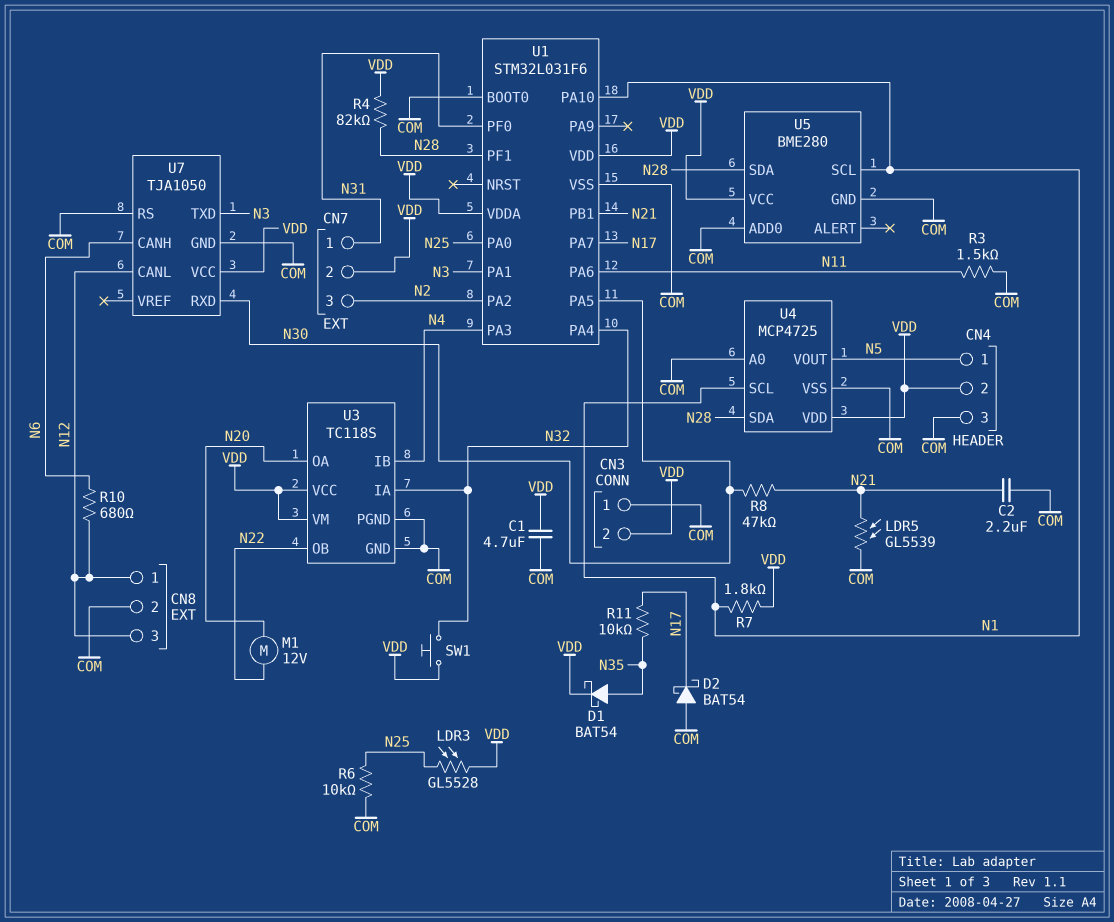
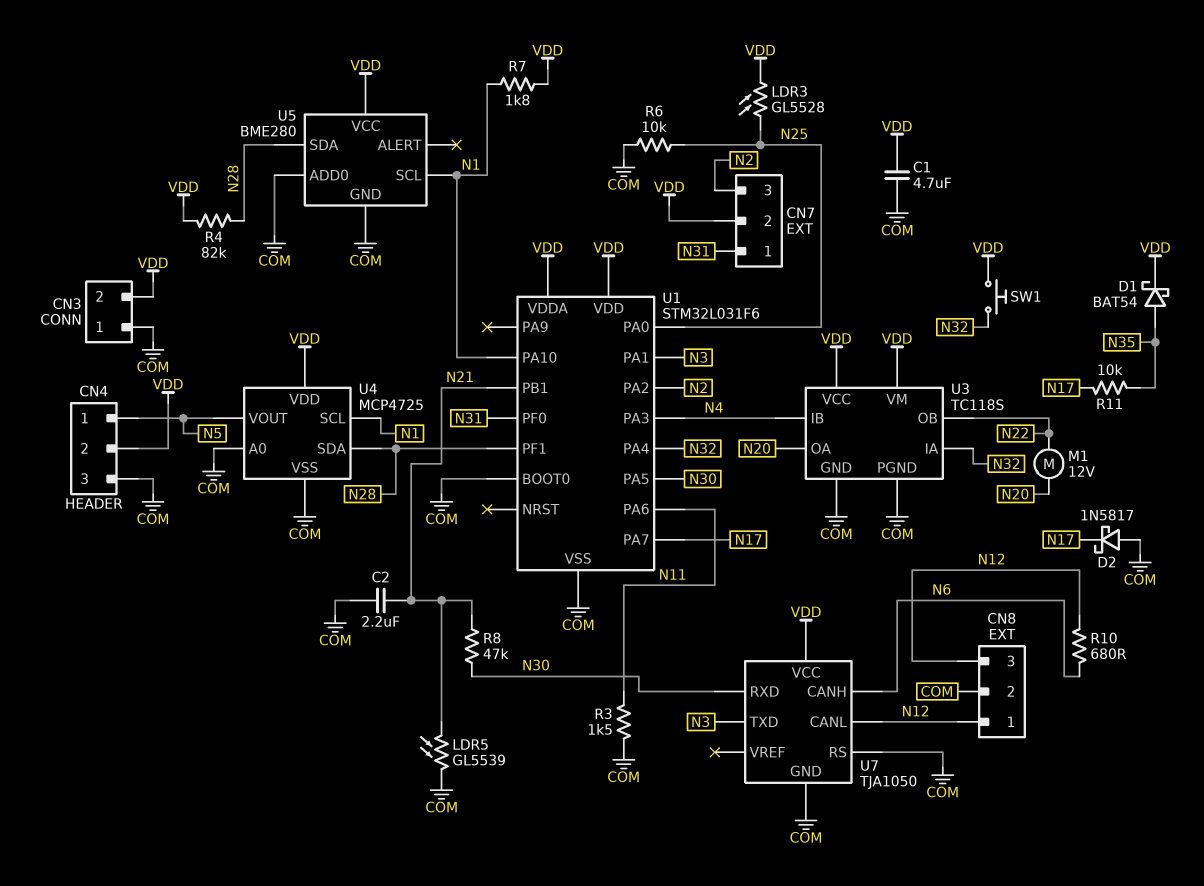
D2: schottky BAT54 (A COM, K N17) -> schottky 1N5817 (A COM, K N17)

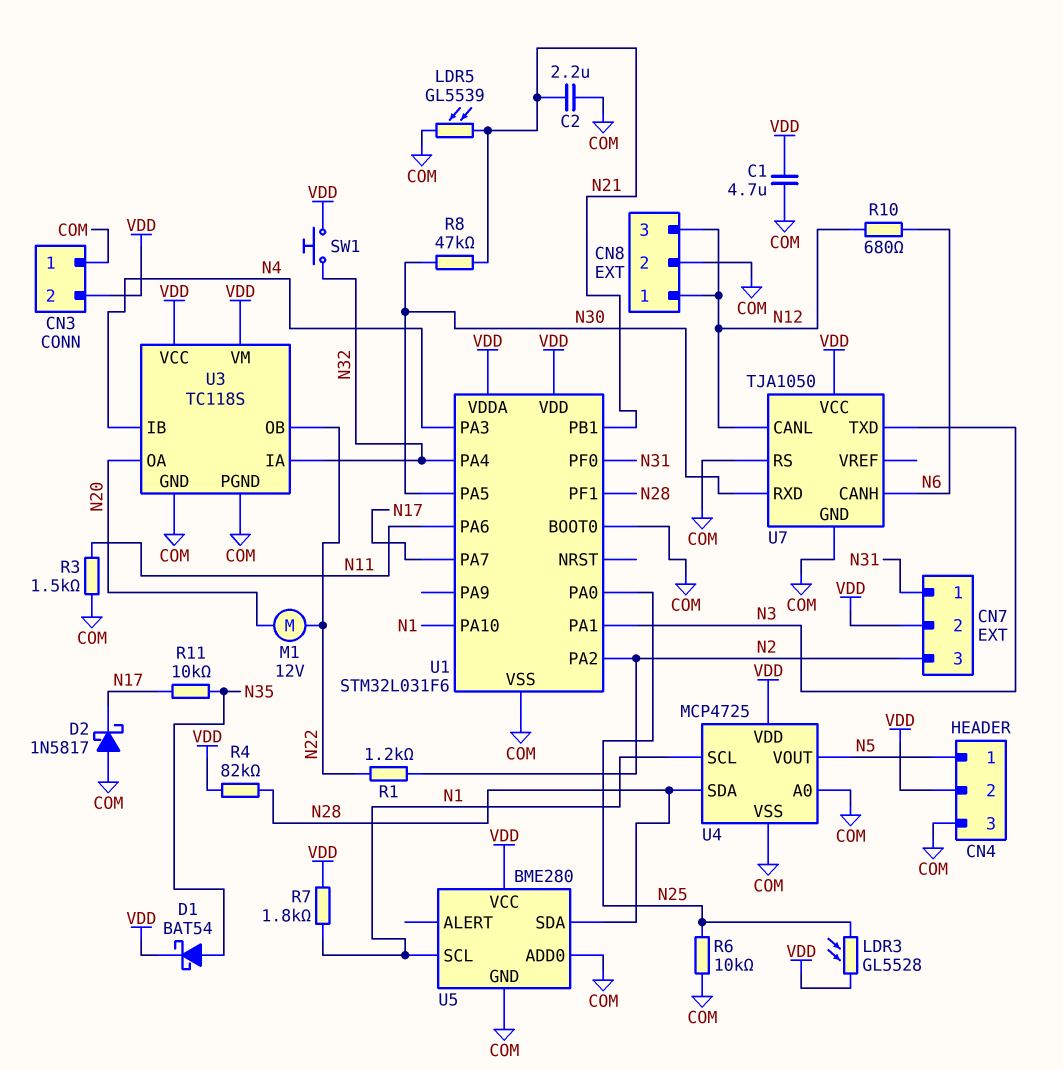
R1: none -> 1.2k (N2, N22)

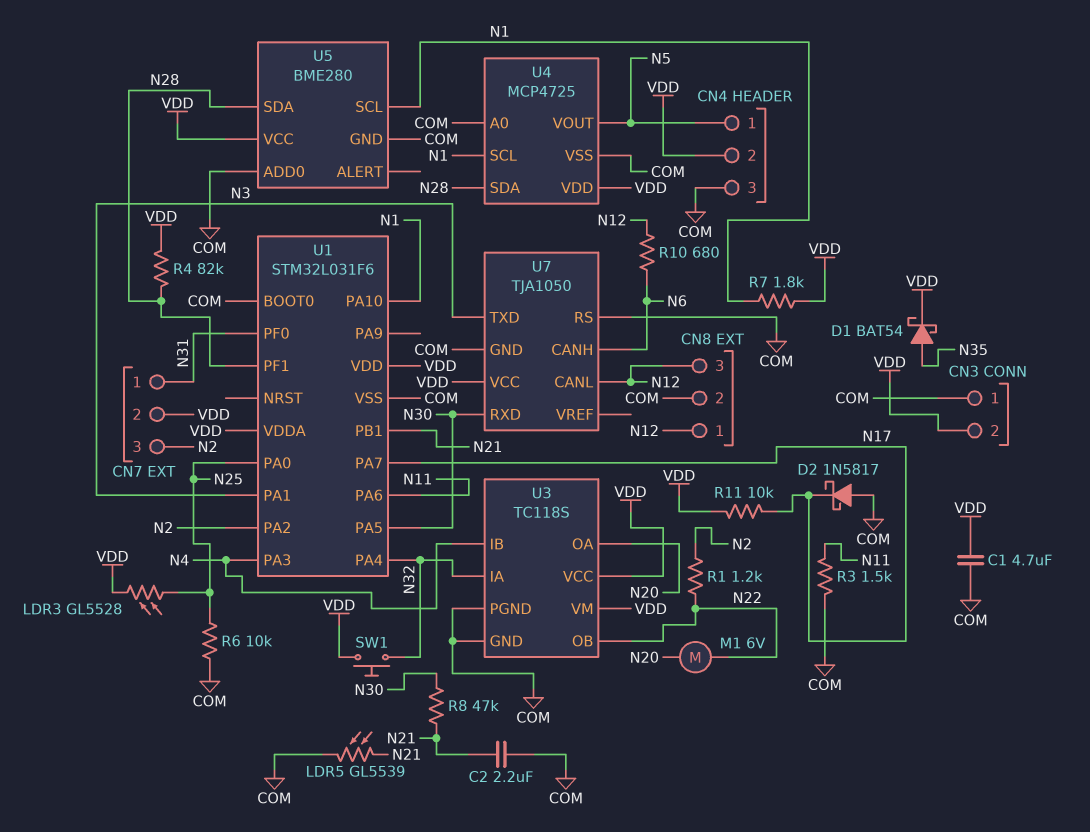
M1: motor 12V (N20, N22) -> motor 6V (N20, N22)
R11: 10k (N17, N35) -> 10k (N17, VDD)

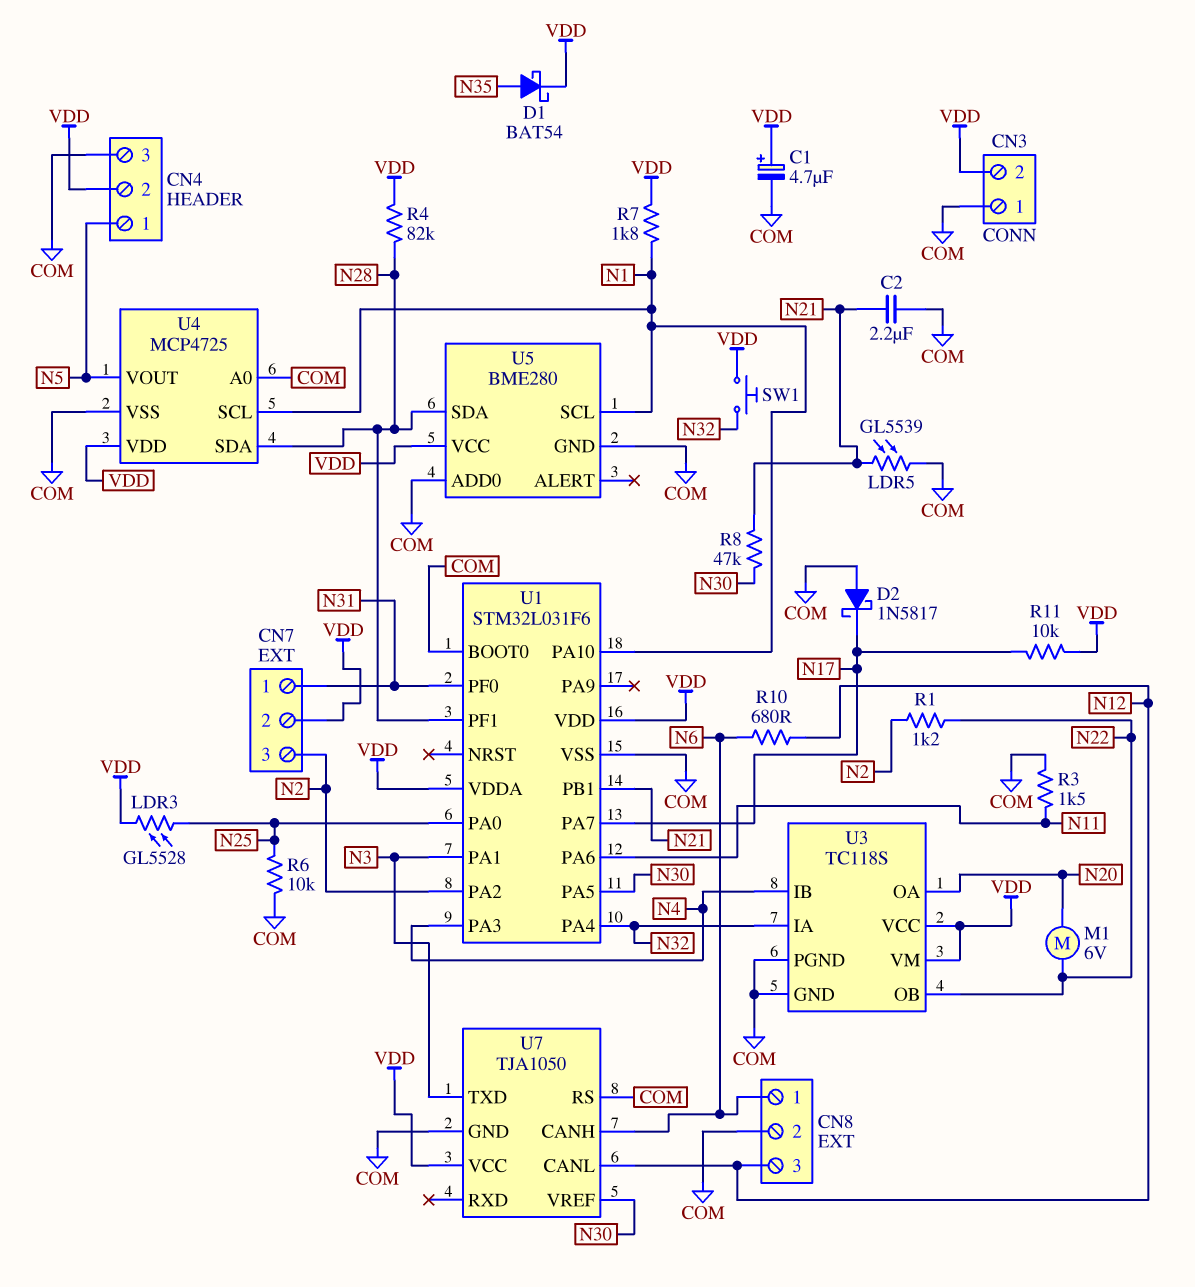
C1: 4.7uF (COM, VDD) -> 4.7uF (plus VDD, minus COM)
CN8 pin 1: N12 -> N6
U7 pin RXD: N30 -> none
U7 pin VREF: none -> N30

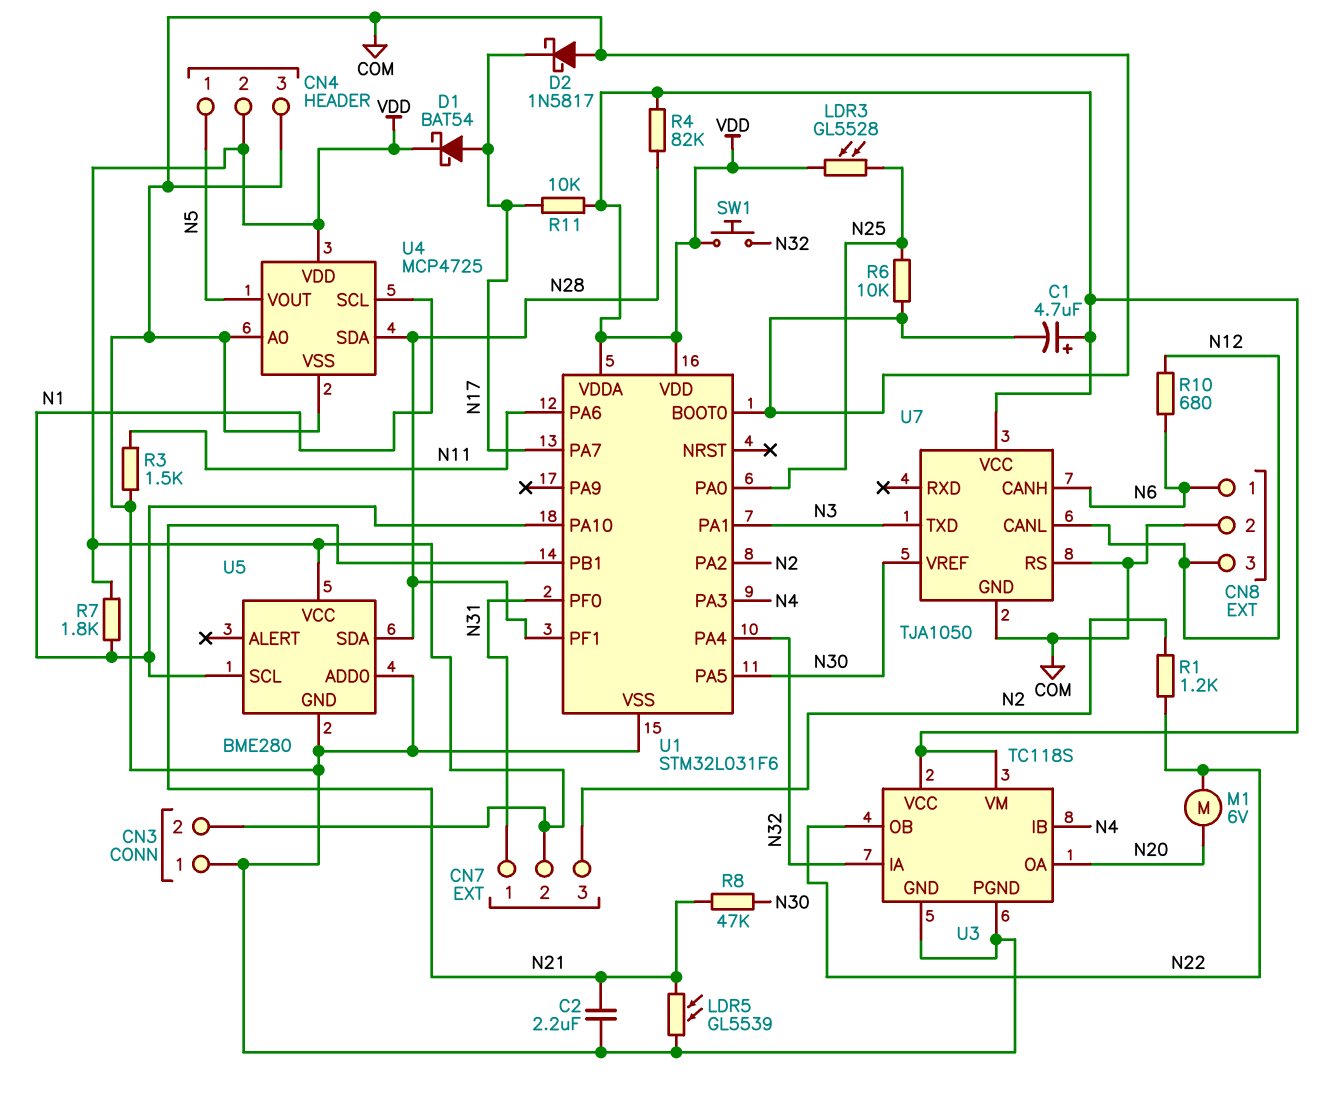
D1: schottky BAT54 (A N35, K VDD) -> schottky BAT54 (A N17, K VDD)

